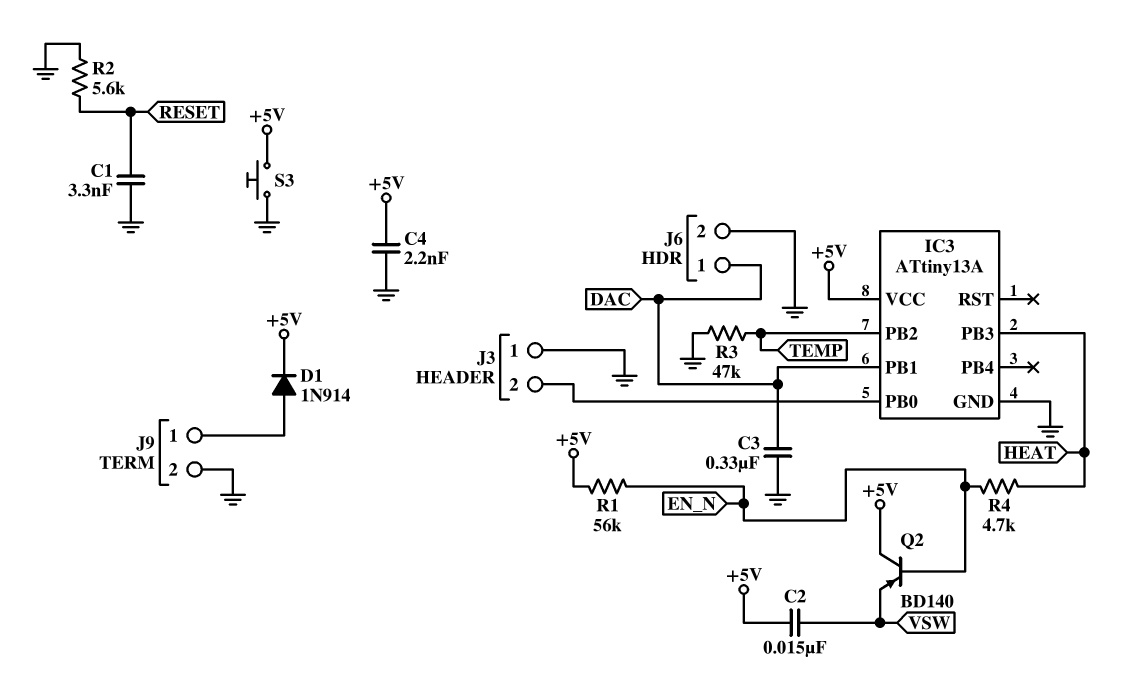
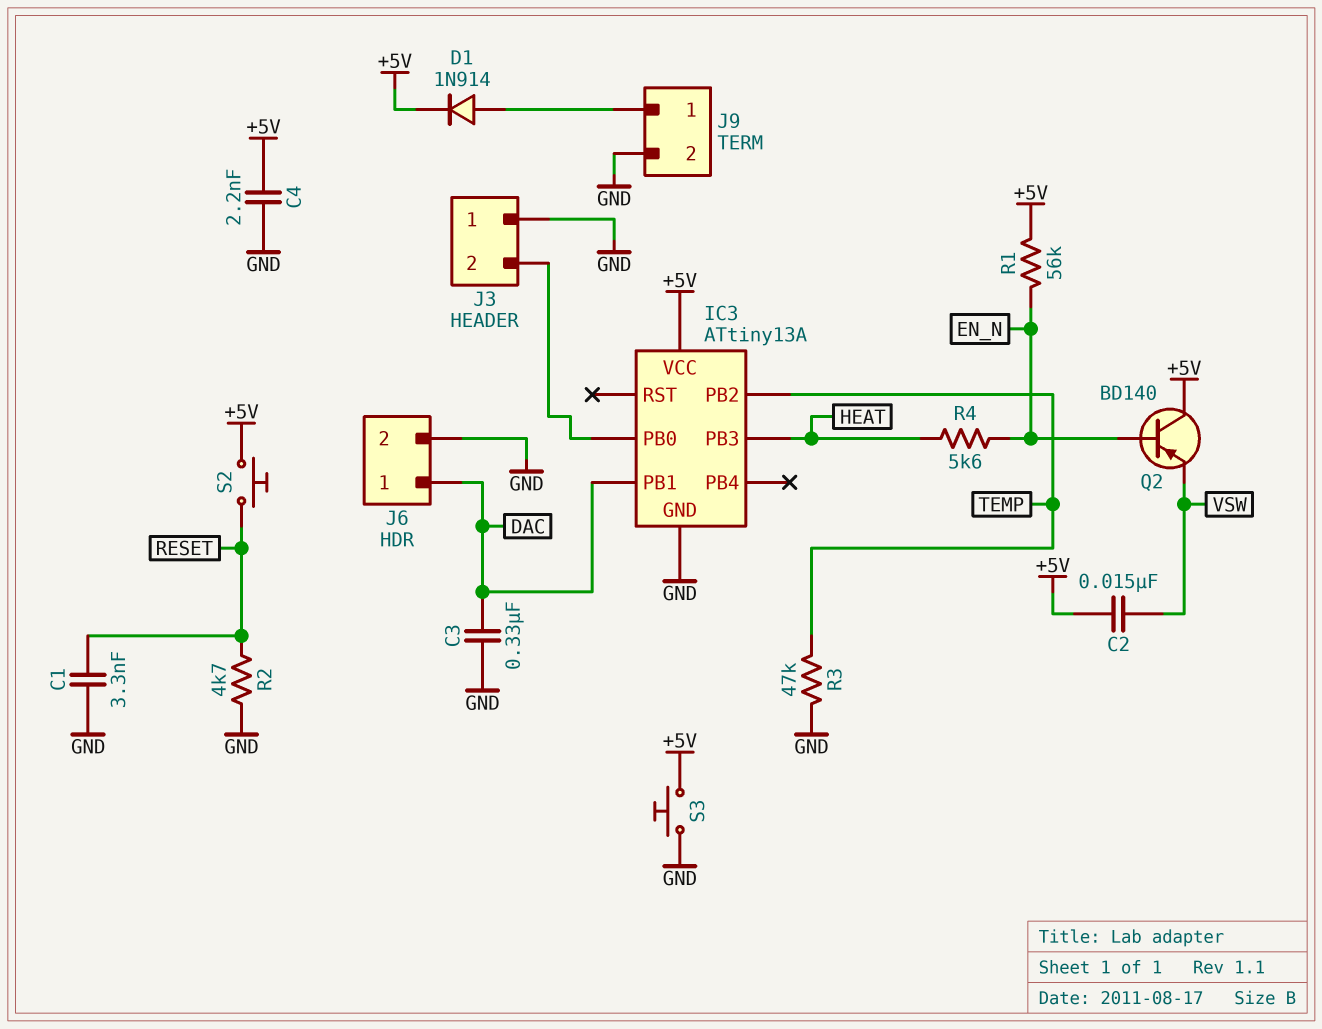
R2: 5.6k (GND, RESET) -> 4.7k (GND, RESET)
R4: 4.7k (EN_N, HEAT) -> 5.6k (EN_N, HEAT)
S2: none -> button (+5V, RESET)

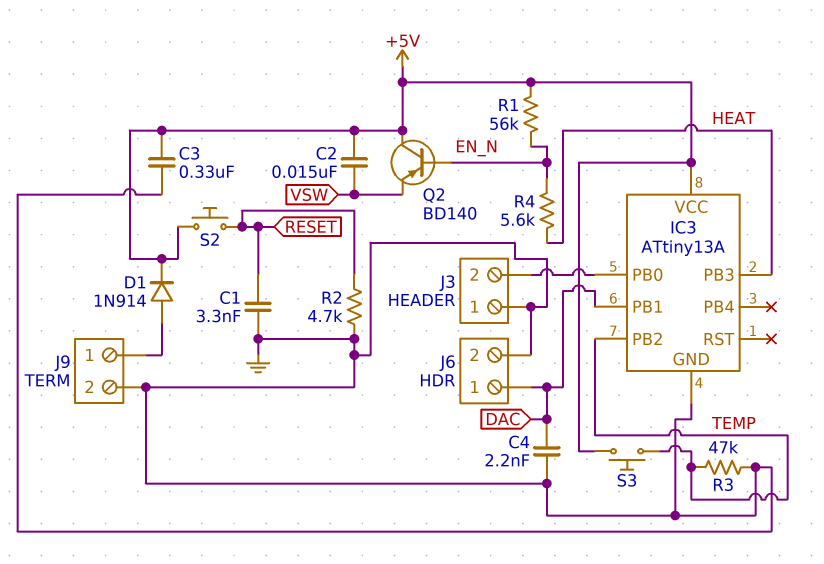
C3: 330nF (DAC, GND) -> 330nF (+5V, GND)
C4: 2.2nF (+5V, GND) -> 2.2nF (DAC, GND)
S3: button (+5V, GND) -> button (+5V, TEMP)

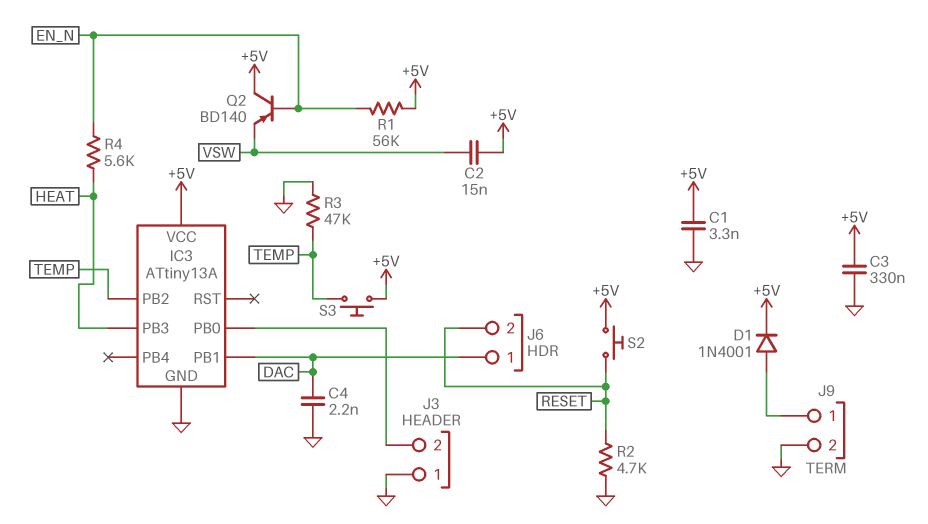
C1: 3.3nF (GND, RESET) -> 3.3nF (+5V, GND)
D1: diode 1N914 (A J9/1, K +5V) -> diode 1N4001 (A J9/1, K +5V)
J6 pin 2: GND -> RESET

